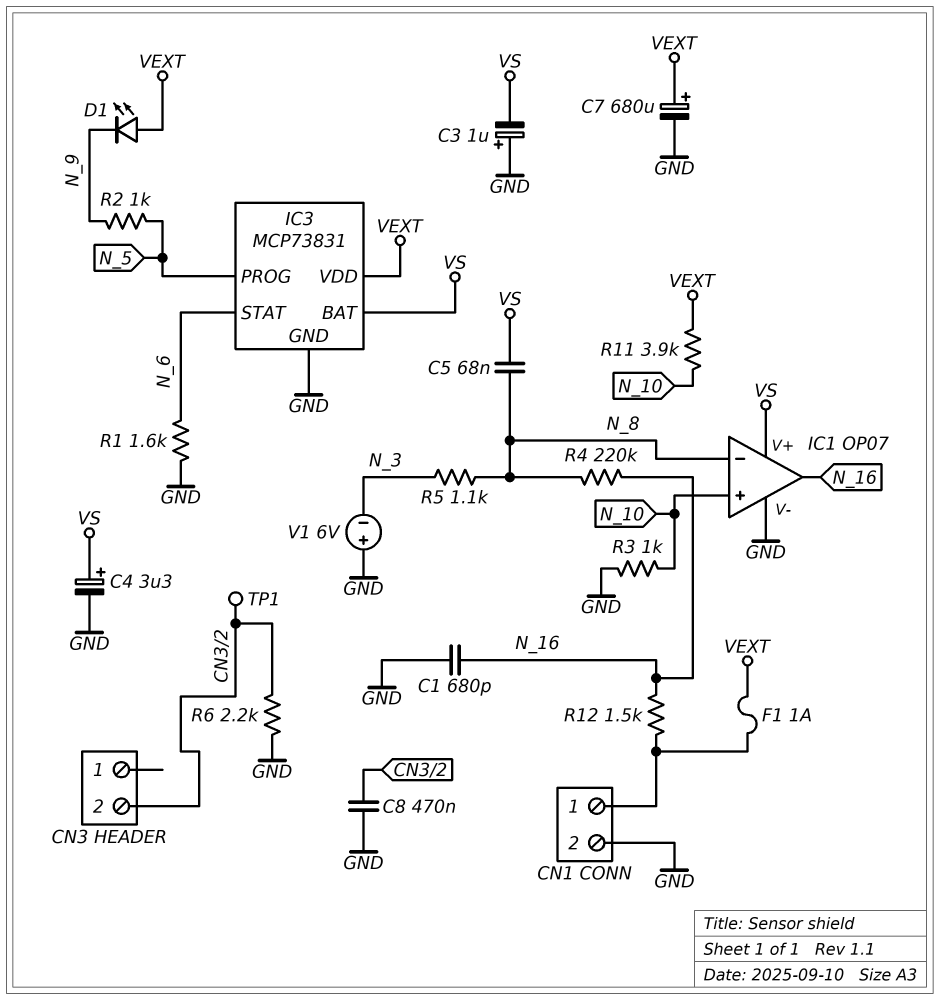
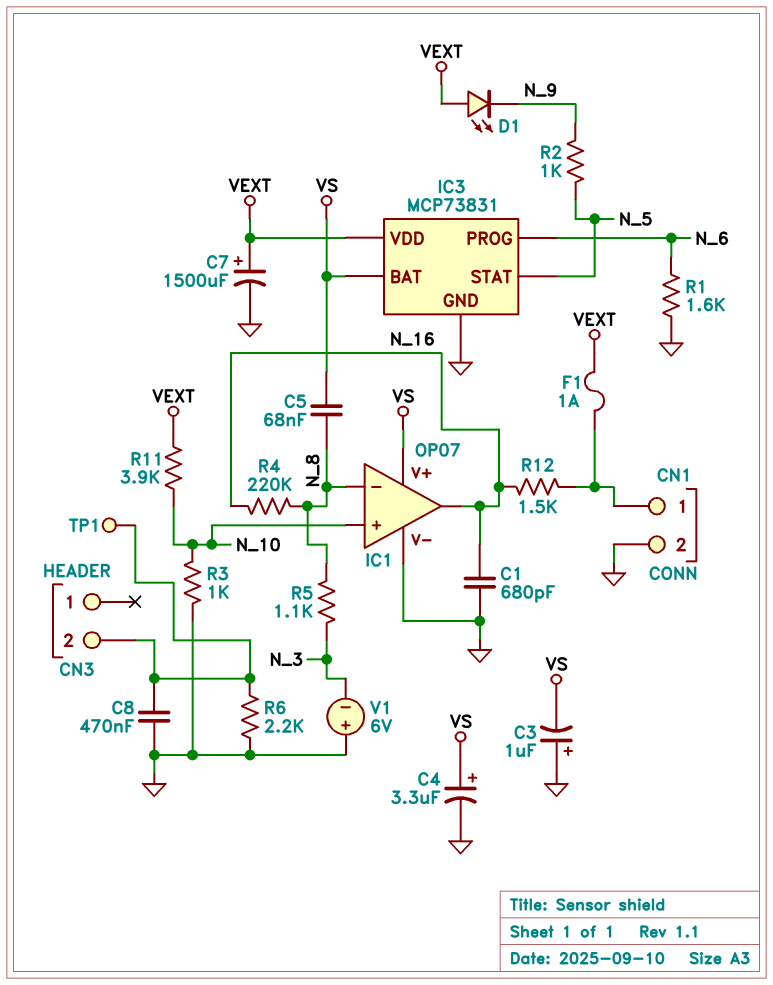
C7: 680uF (plus VEXT, minus GND) -> 1500uF (plus VEXT, minus GND)
IC3 pin PROG: N_5 -> N_6
IC3 pin STAT: N_6 -> N_5

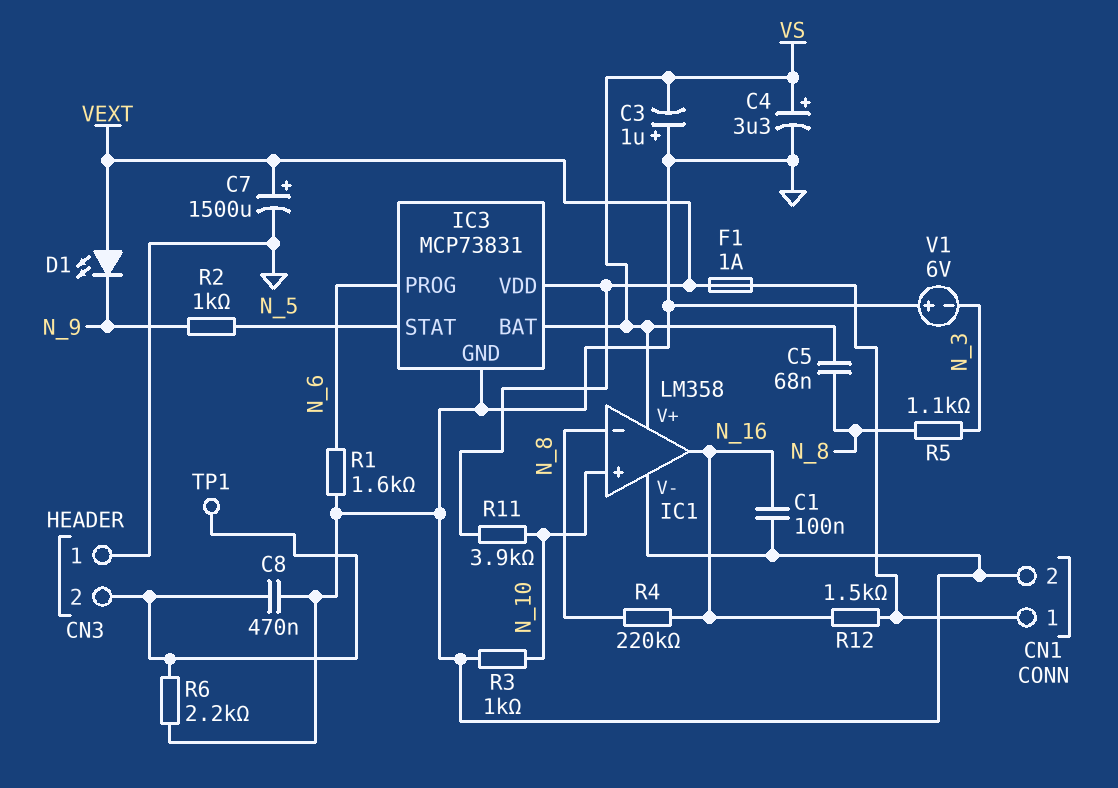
C1: 680pF (GND, N_16) -> 100nF (GND, N_16)
CN3 pin 1: none -> GND
IC1: OP07 -> LM358

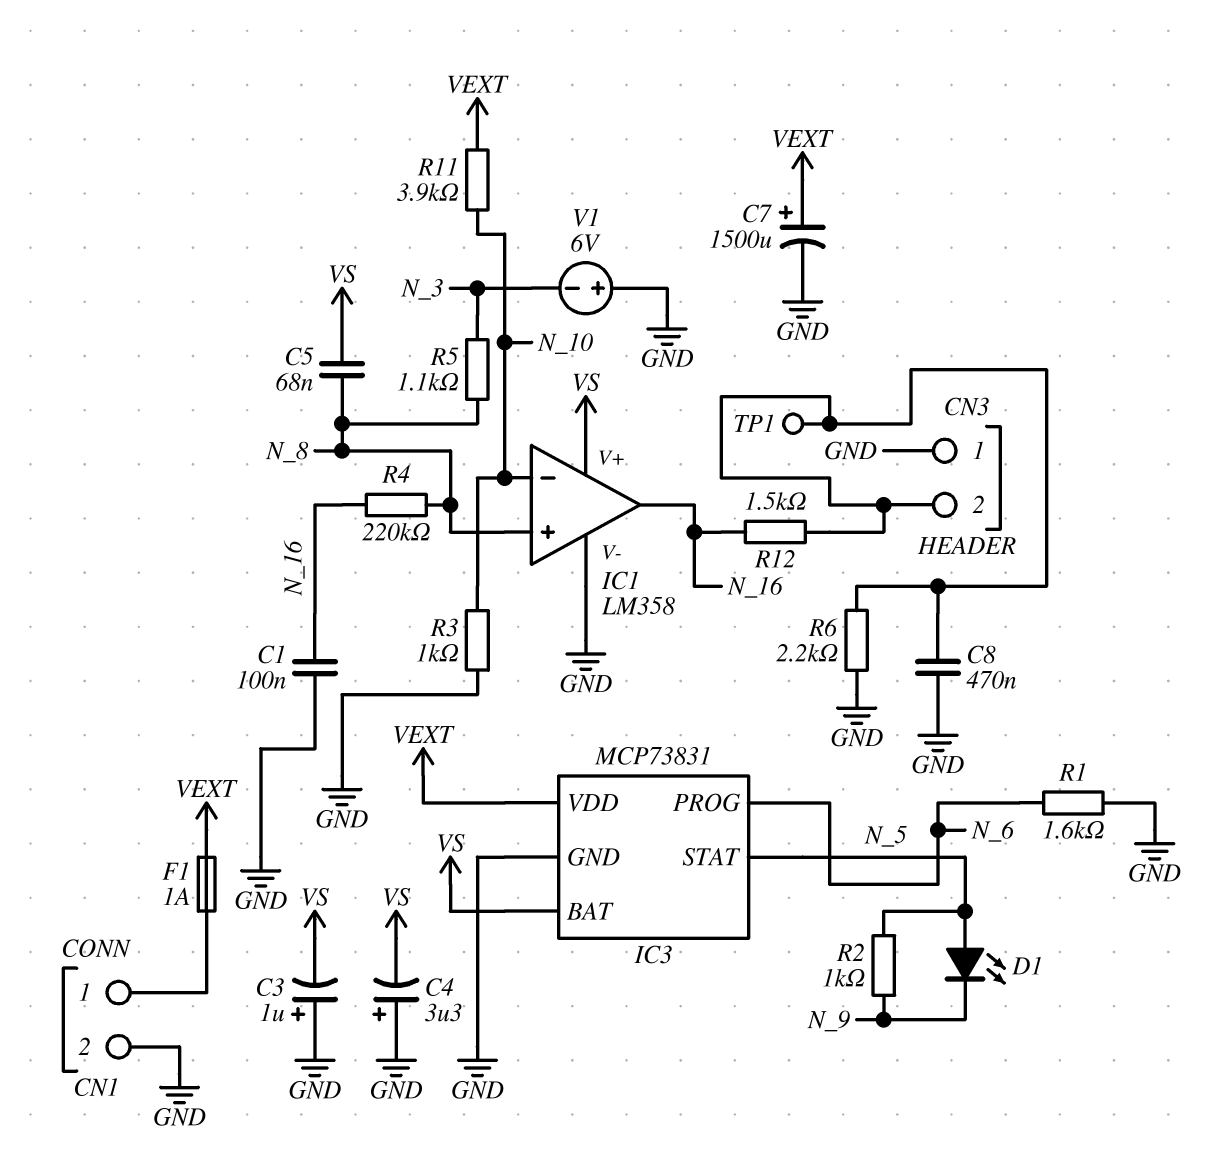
C4: 3.3uF (plus VS, minus GND) -> 3.3uF (plus GND, minus VS)
D1: LED (A VEXT, K N_9) -> LED (A N_5, K N_9)
IC1 pin in+: N_10 -> N_8
IC1 pin in-: N_8 -> N_10
R12: 1.5k (CN1/1, N_16) -> 1.5k (CN3/2, N_16)

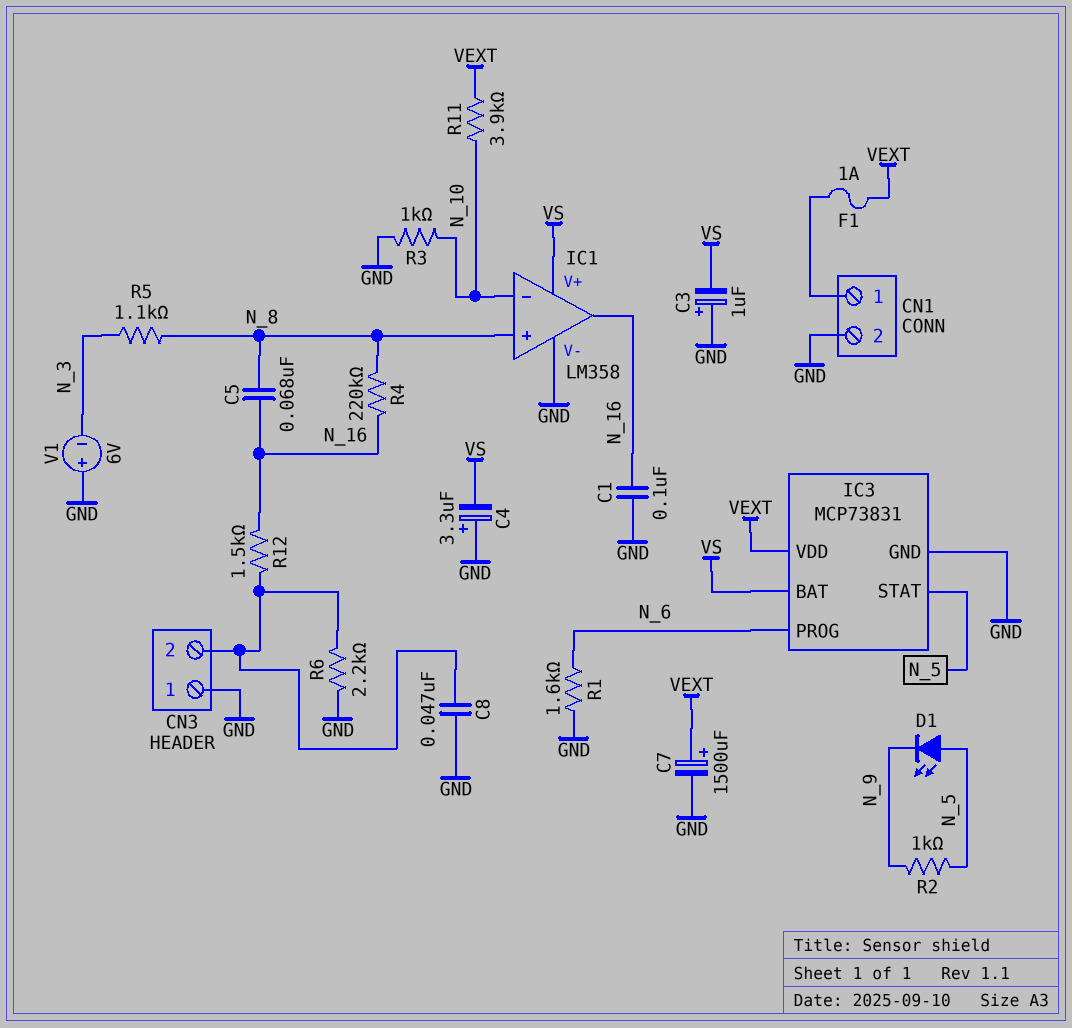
C5: 68nF (N_8, VS) -> 68nF (N_8, N_16)
C8: 470nF (CN3/2, GND) -> 47nF (CN3/2, GND)
TP1: test point (CN3/2) -> none

